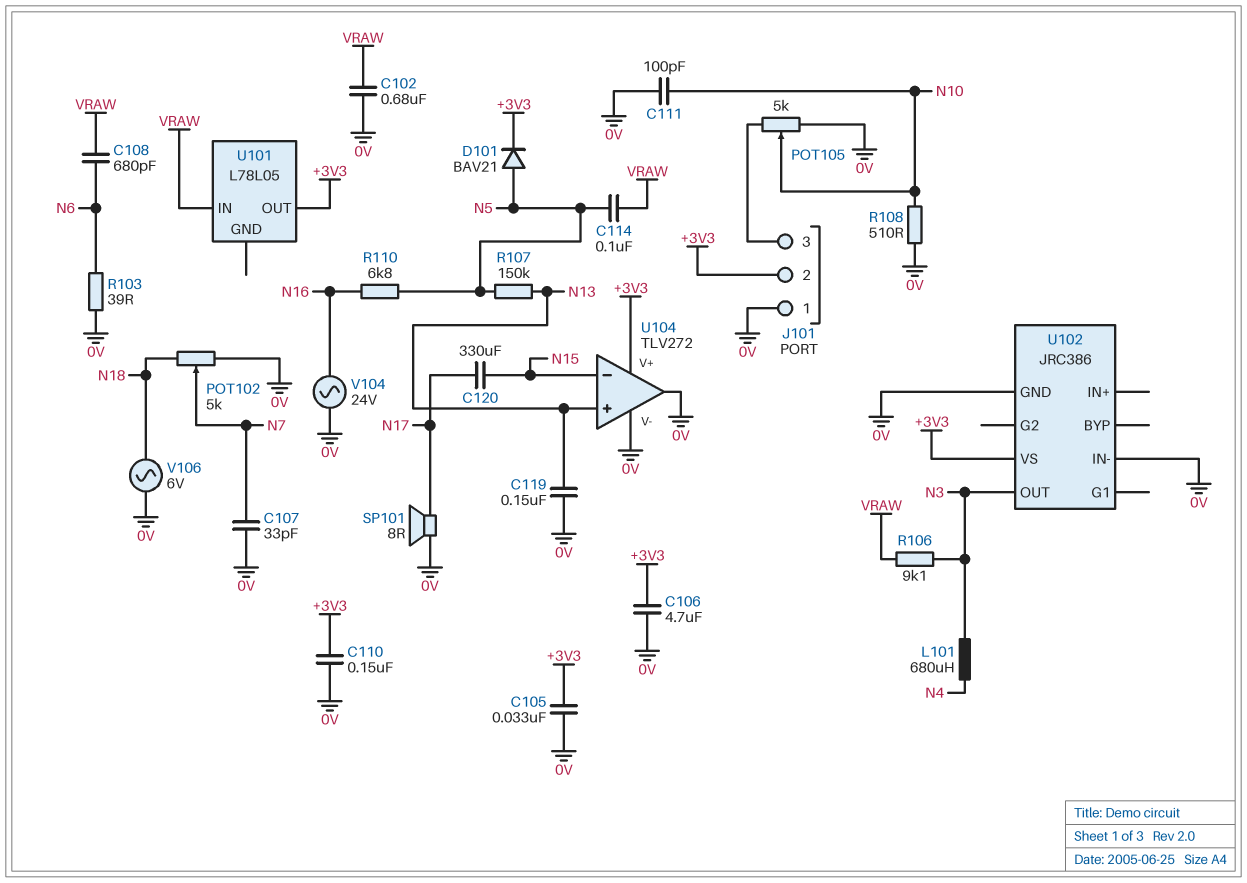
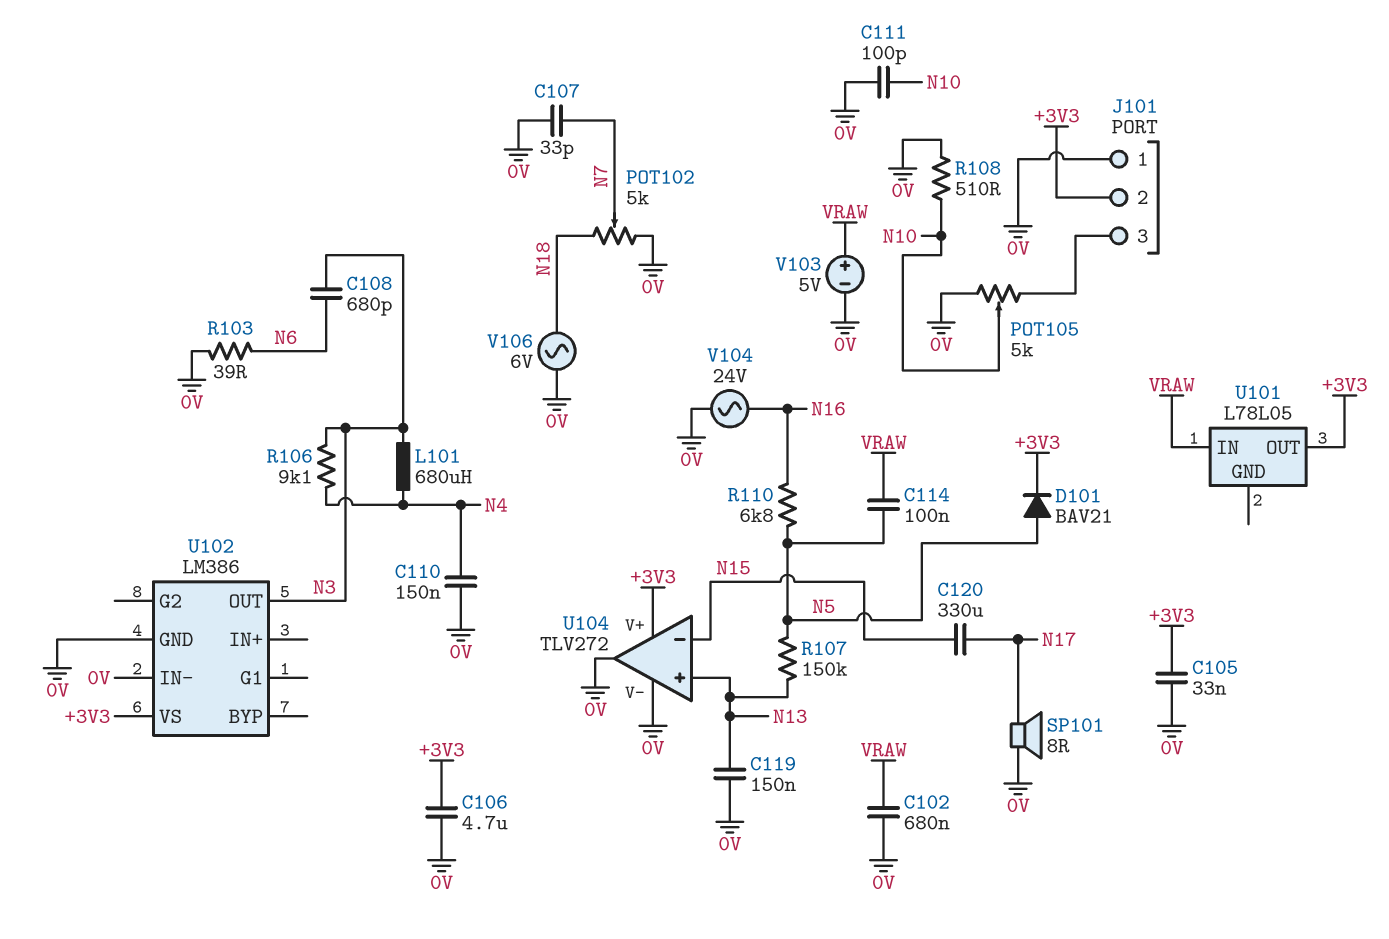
C108: 680pF (N6, VRAW) -> 680pF (N3, N6)
C110: 150nF (+3V3, 0V) -> 150nF (0V, N4)
R106: 9.1k (N3, VRAW) -> 9.1k (N3, N4)
U102: JRC386 -> LM386
V103: none -> 5V (plus VRAW, minus 0V)

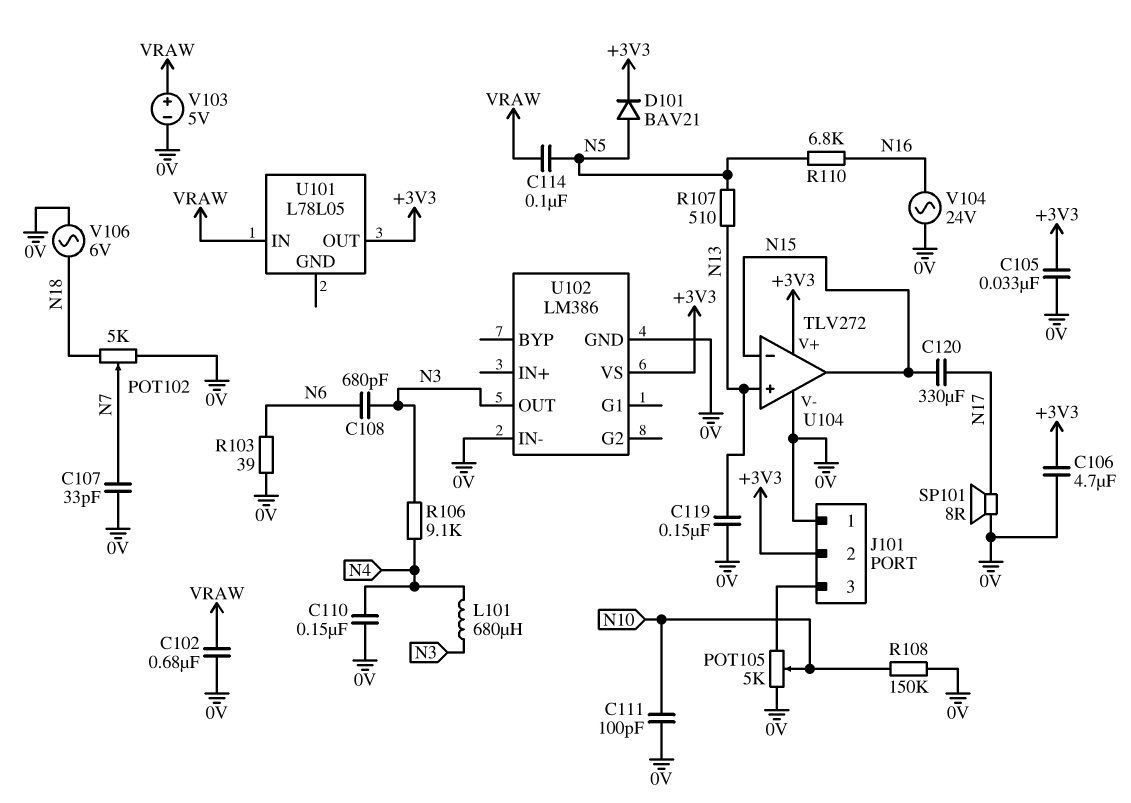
R107: 150k (N5, N13) -> 510 (N5, N13)
R108: 510 (0V, N10) -> 150k (0V, N10)
U104 pin out: 0V -> N15

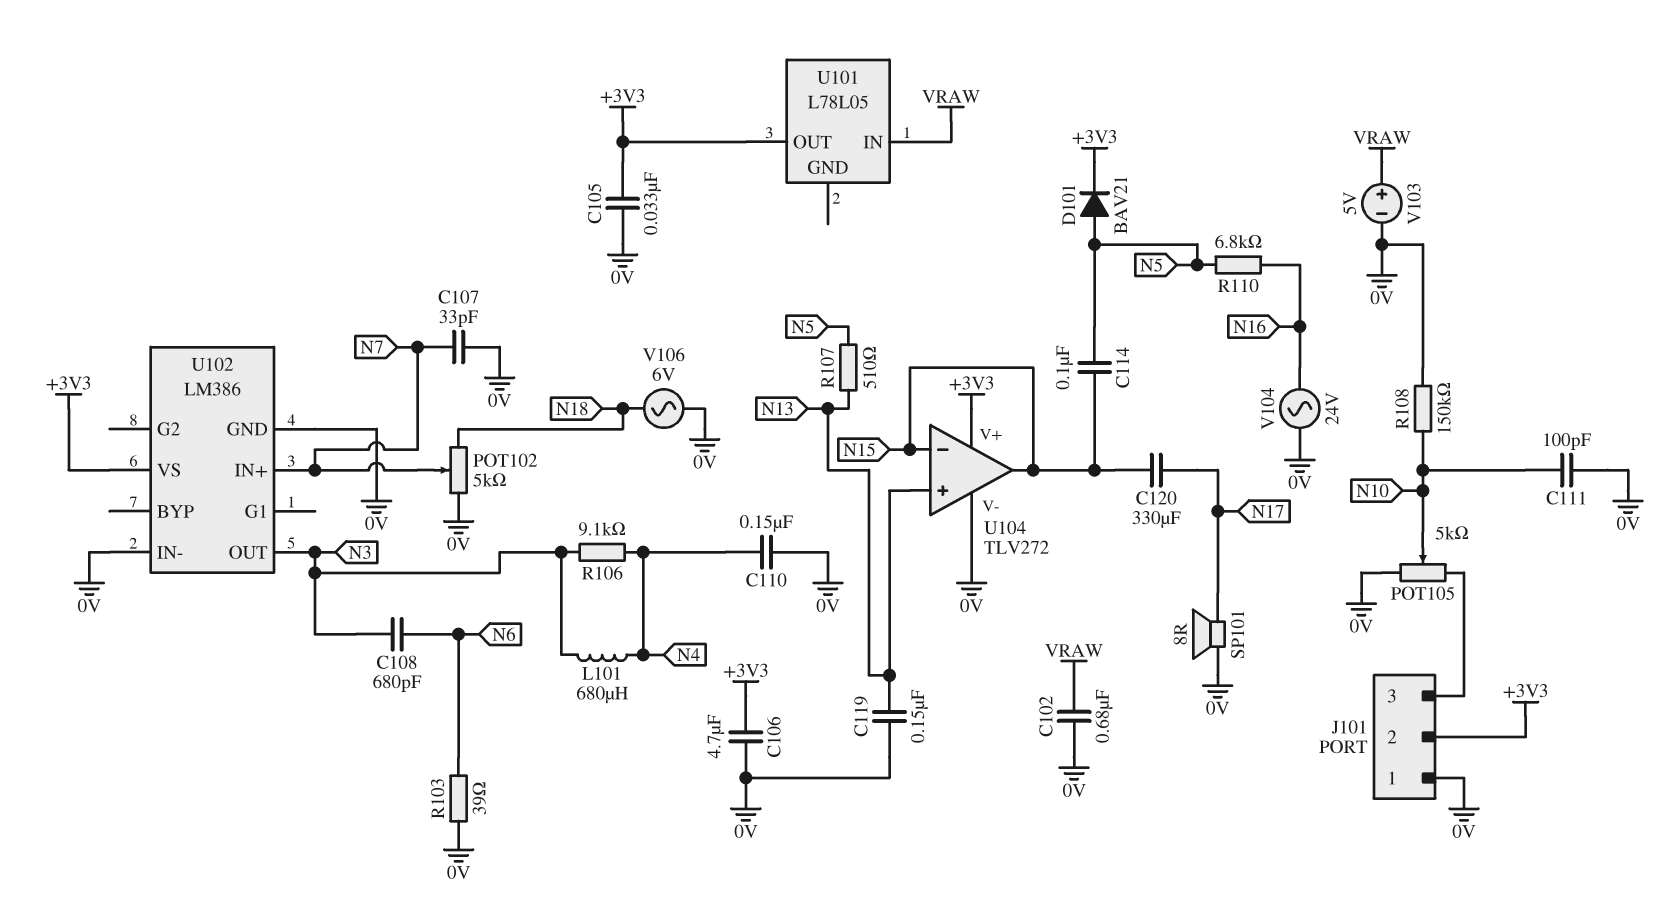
C114: 100nF (N5, VRAW) -> 100nF (N5, N15)
U102 pin IN+: none -> N7

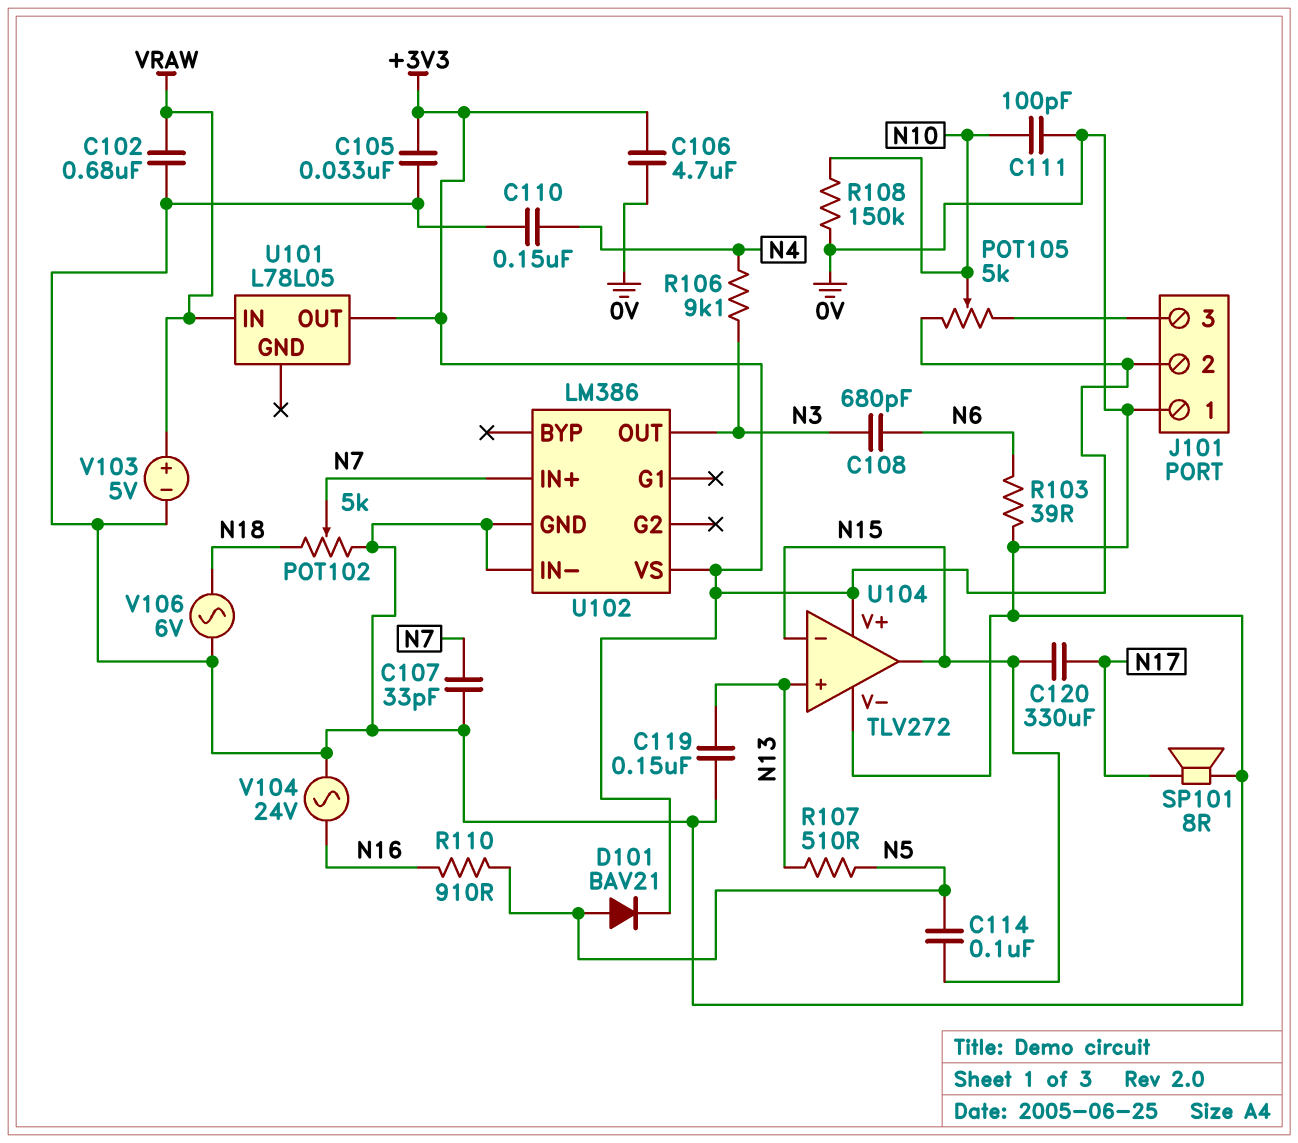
L101: 680uH (N3, N4) -> none
POT105: 5k (0V, J101/3, wiper N10) -> 5k (+3V3, J101/3, wiper N10)
R110: 6.8k (N5, N16) -> 910 (N5, N16)

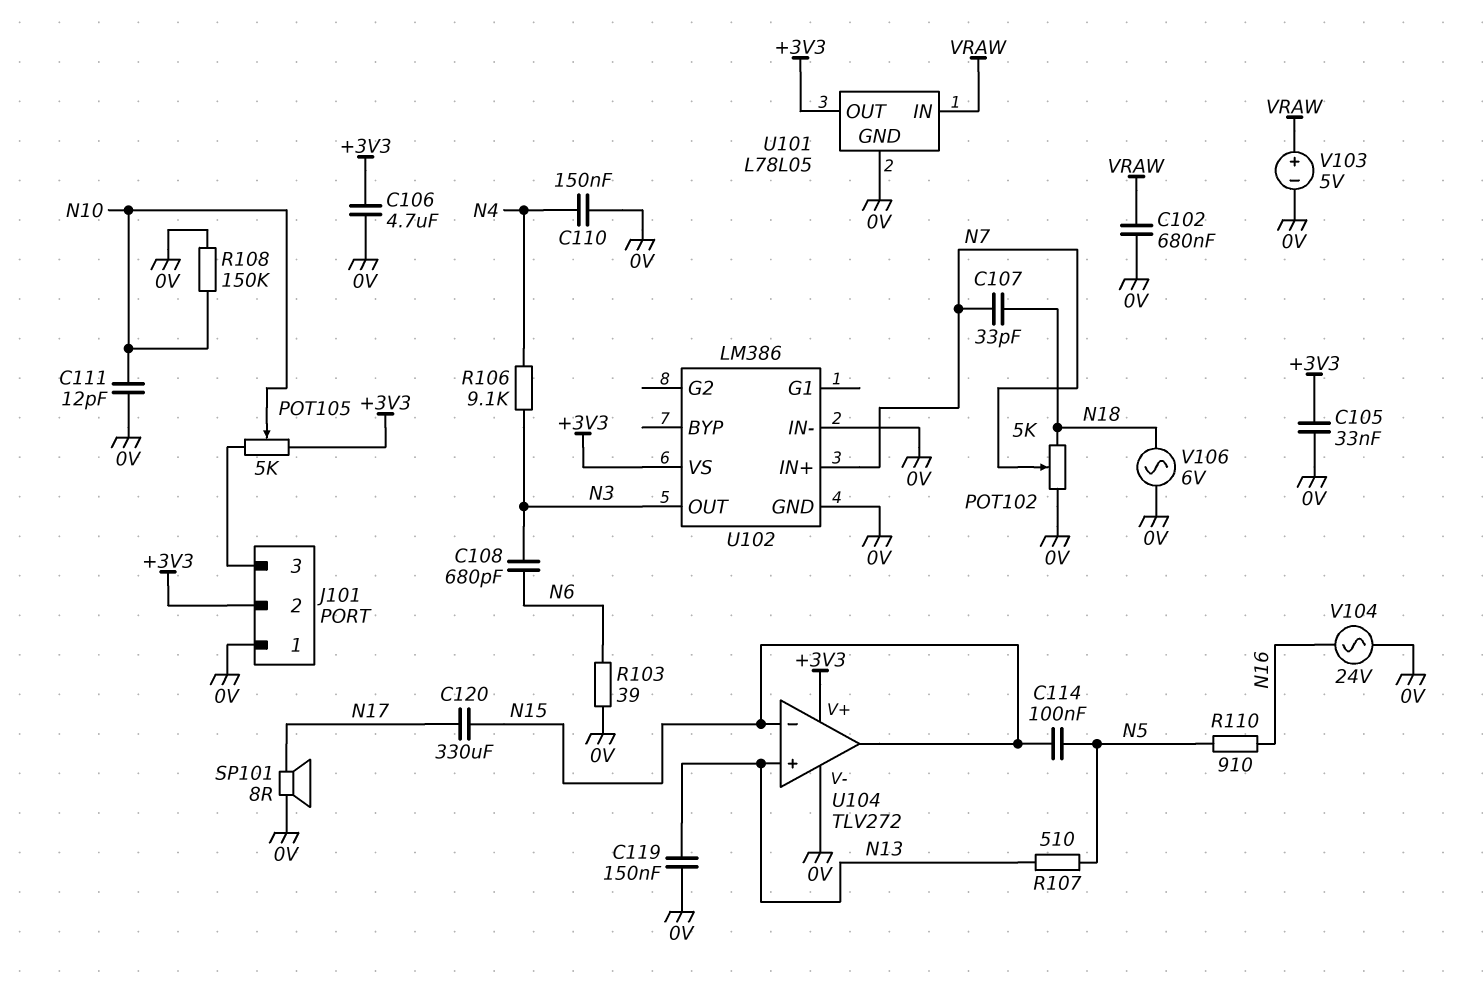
C107: 33pF (0V, N7) -> 33pF (N7, N18)
C111: 100pF (0V, N10) -> 12pF (0V, N10)
D101: diode BAV21 (A N5, K +3V3) -> none
U101 pin GND: none -> 0V

